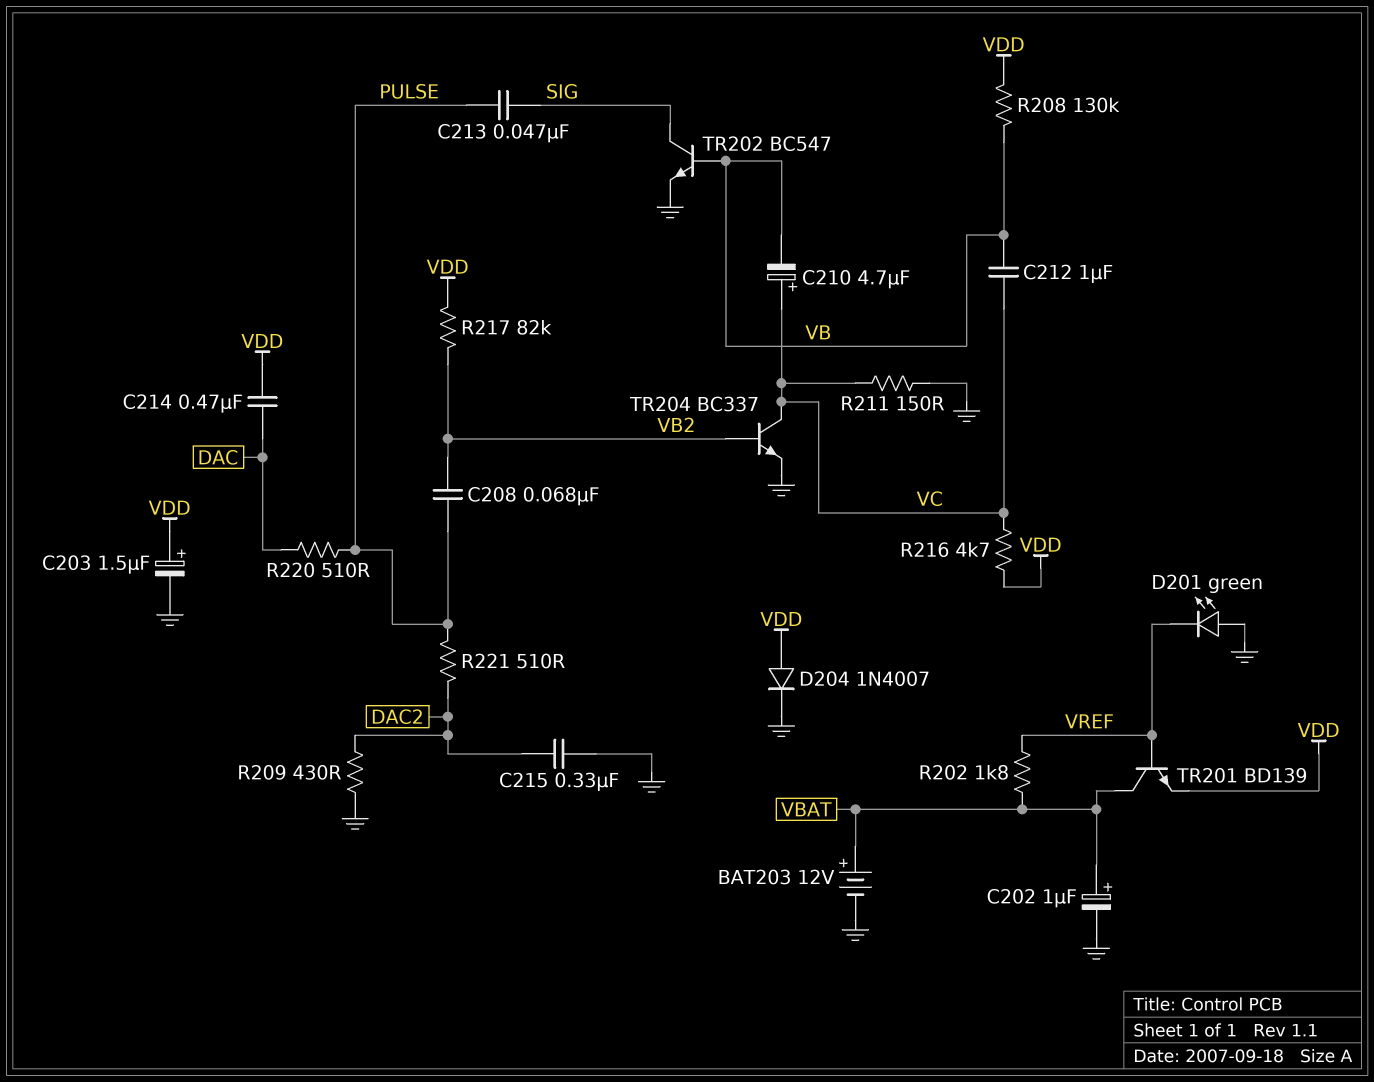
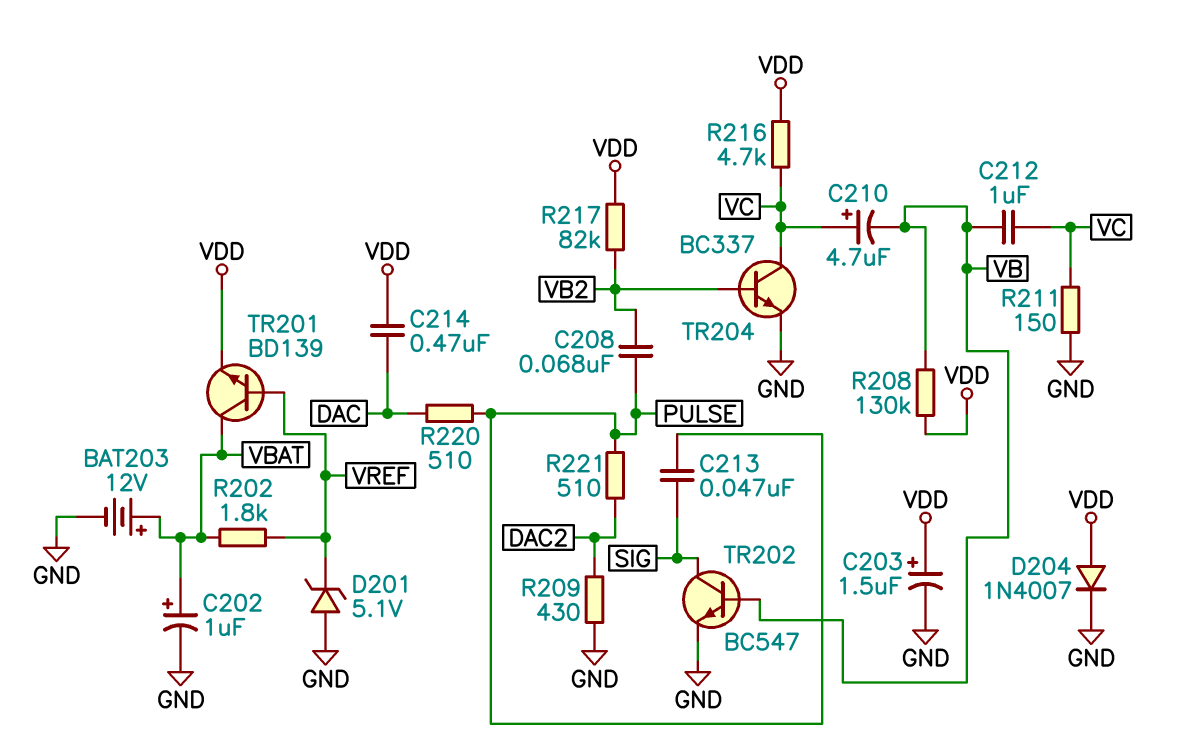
C215: 330nF (DAC2, GND) -> none
D201: LED green (A GND, K VREF) -> zener 5.1V (A GND, K VREF)

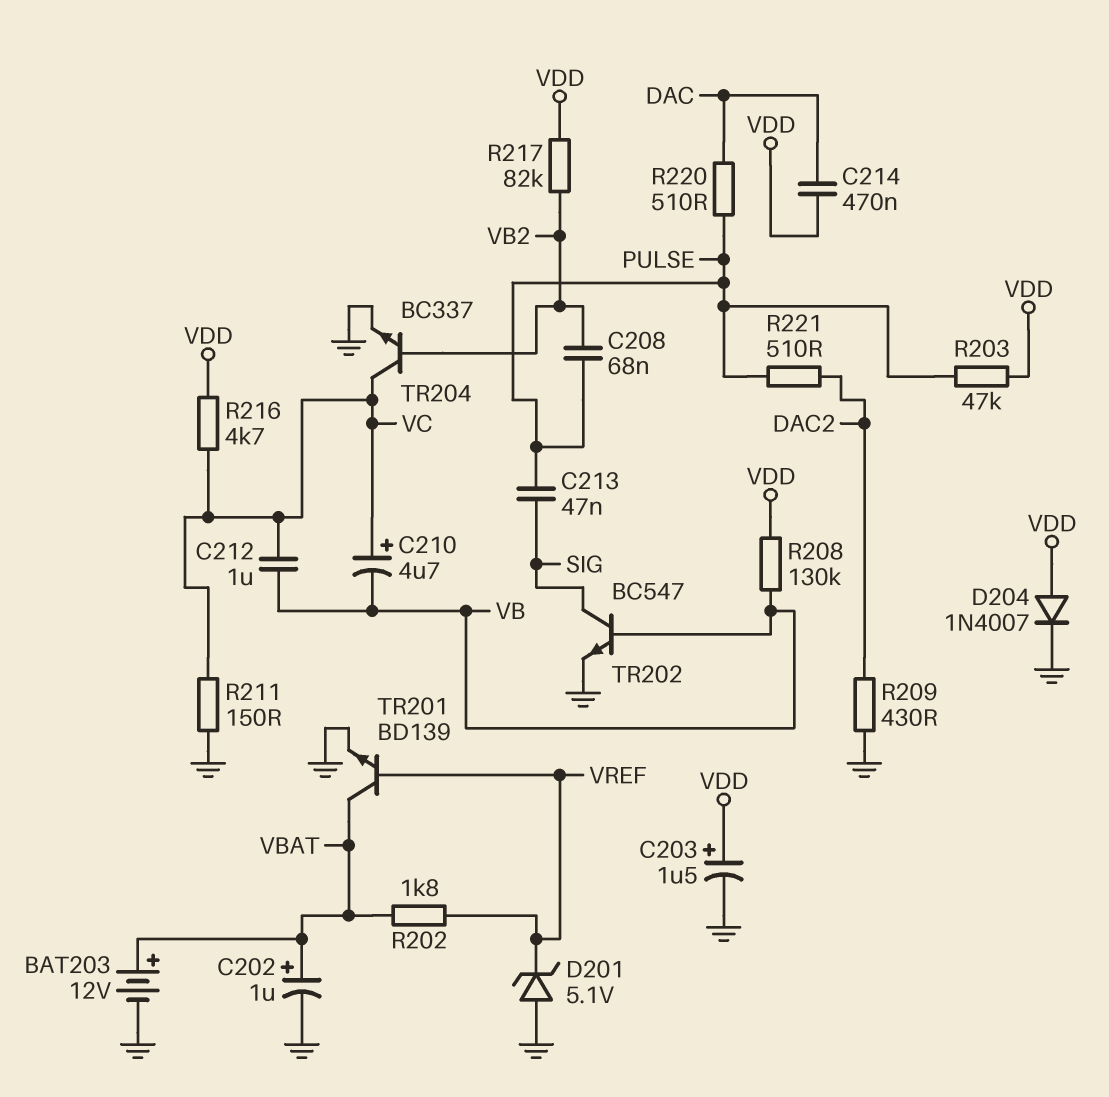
R203: none -> 47k (PULSE, VDD)
TR201: NPN BD139 (B VREF, C VBAT, E VDD) -> NPN BD139 (B VREF, C VBAT, E GND)

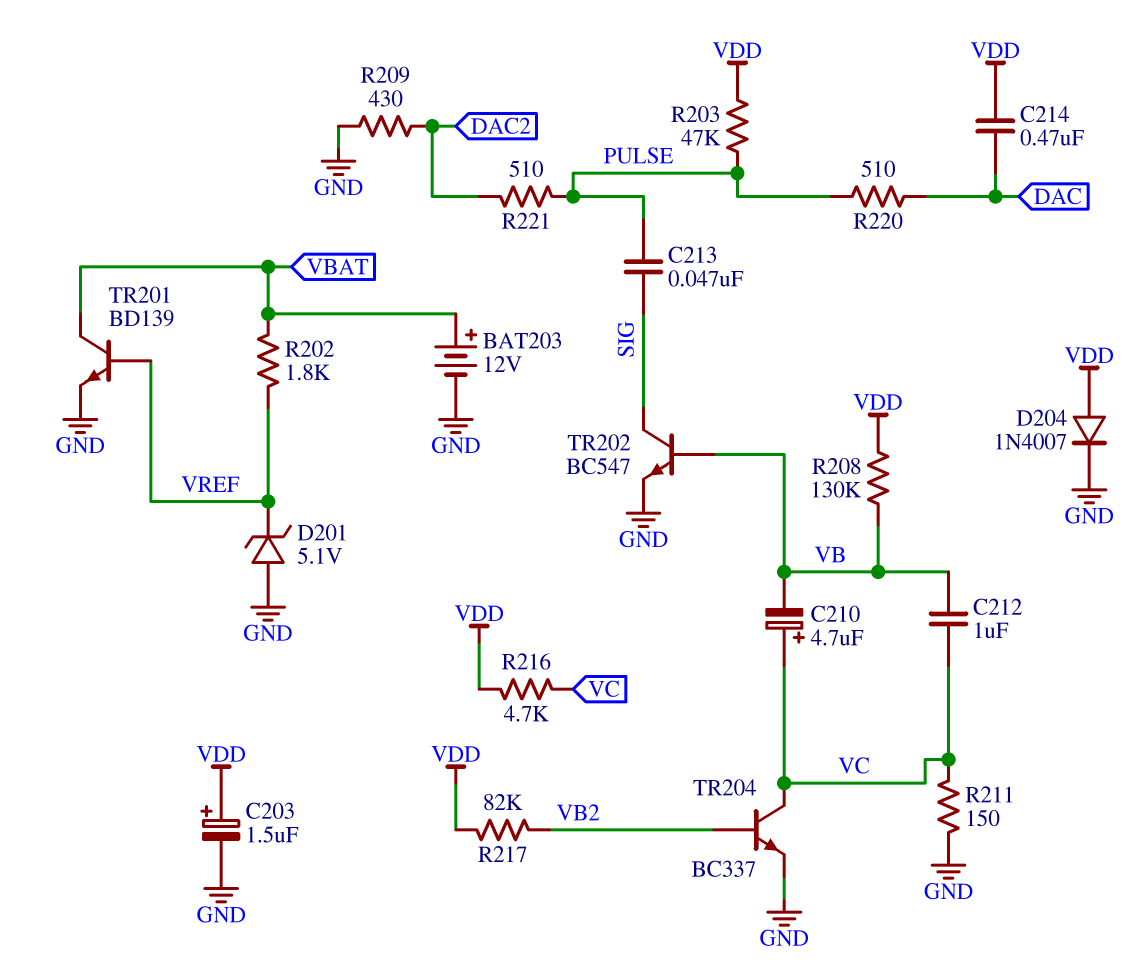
C202: 1uF (plus VBAT, minus GND) -> none
C208: 68nF (PULSE, VB2) -> none

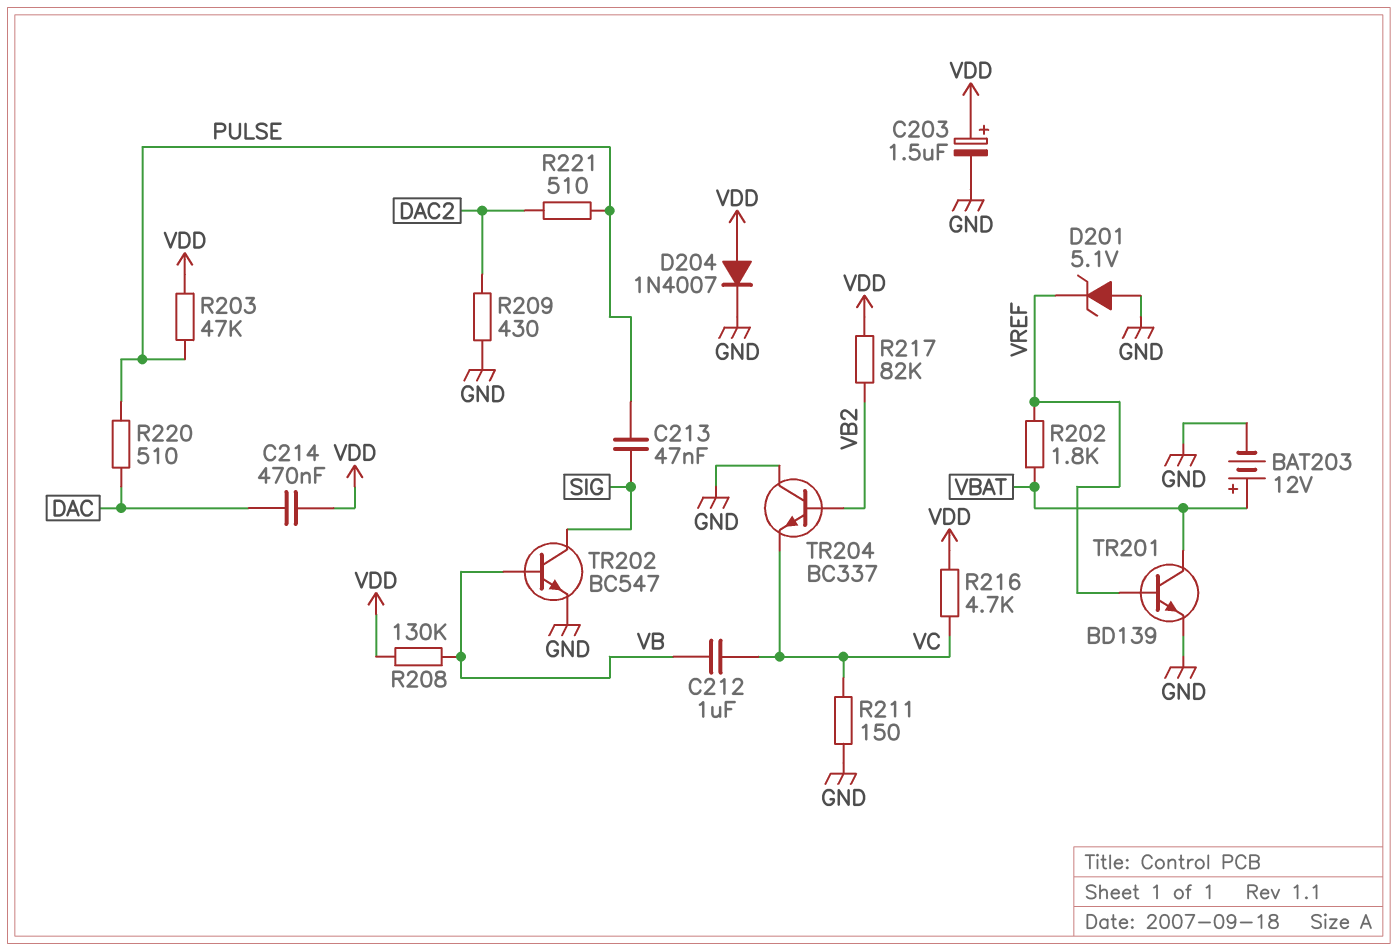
C210: 4.7uF (plus VC, minus VB) -> none
TR204: NPN BC337 (B VB2, C VC, E GND) -> NPN BC337 (B VB2, C GND, E VC)

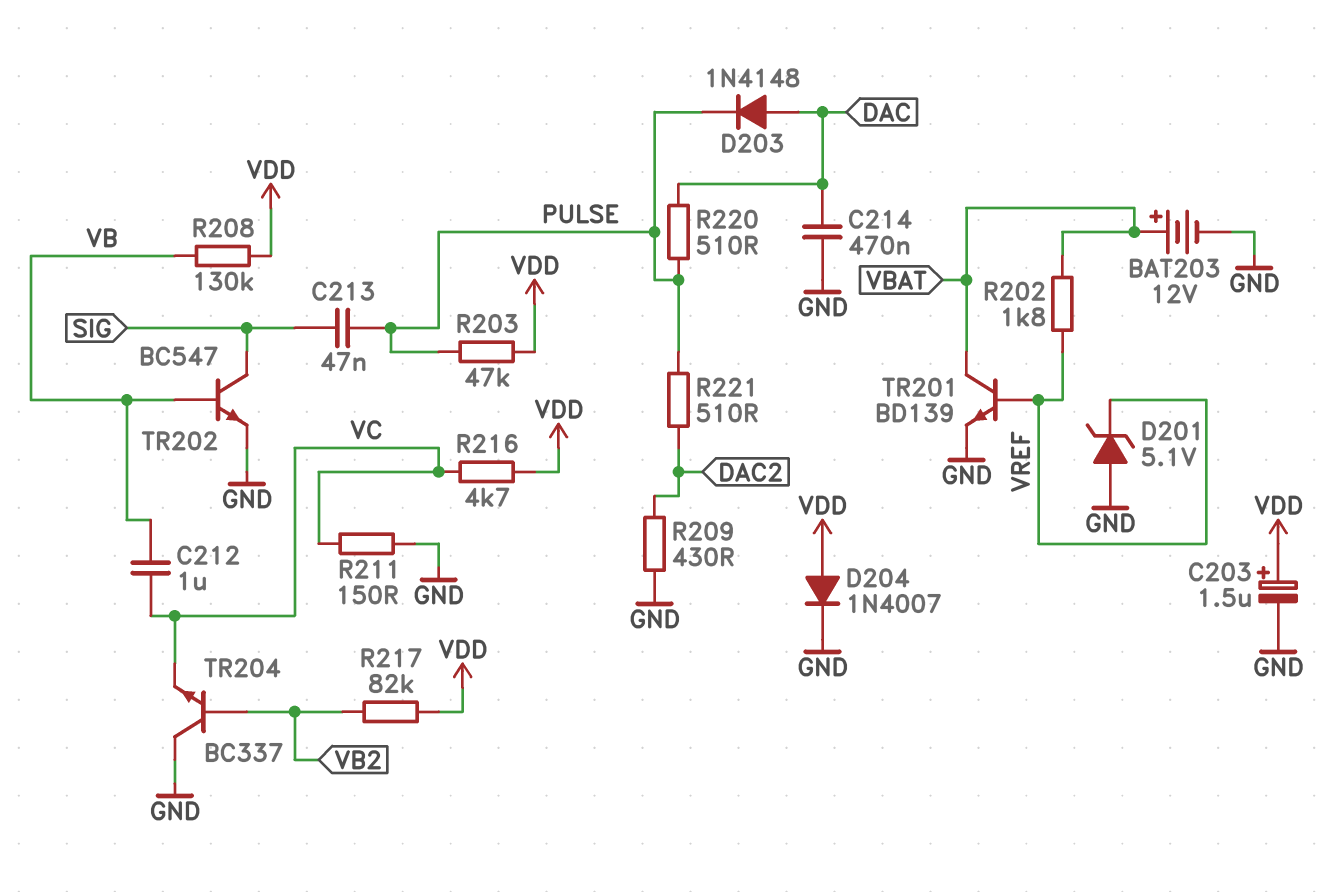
C214: 470nF (DAC, VDD) -> 470nF (DAC, GND)
D203: none -> diode 1N4148 (A DAC, K PULSE)

